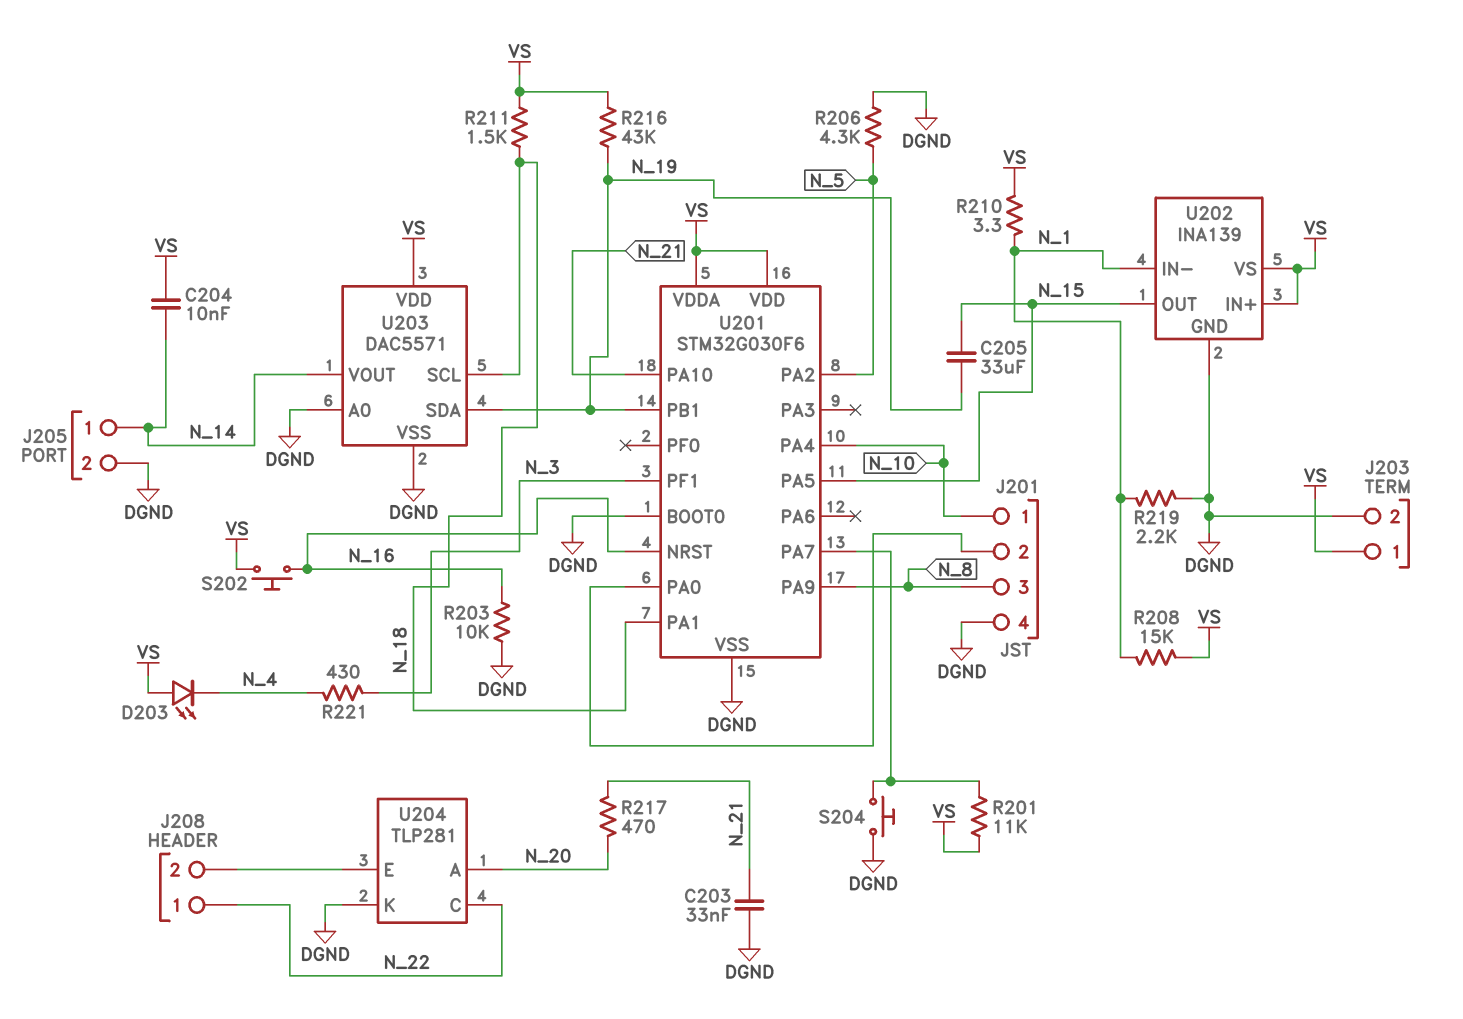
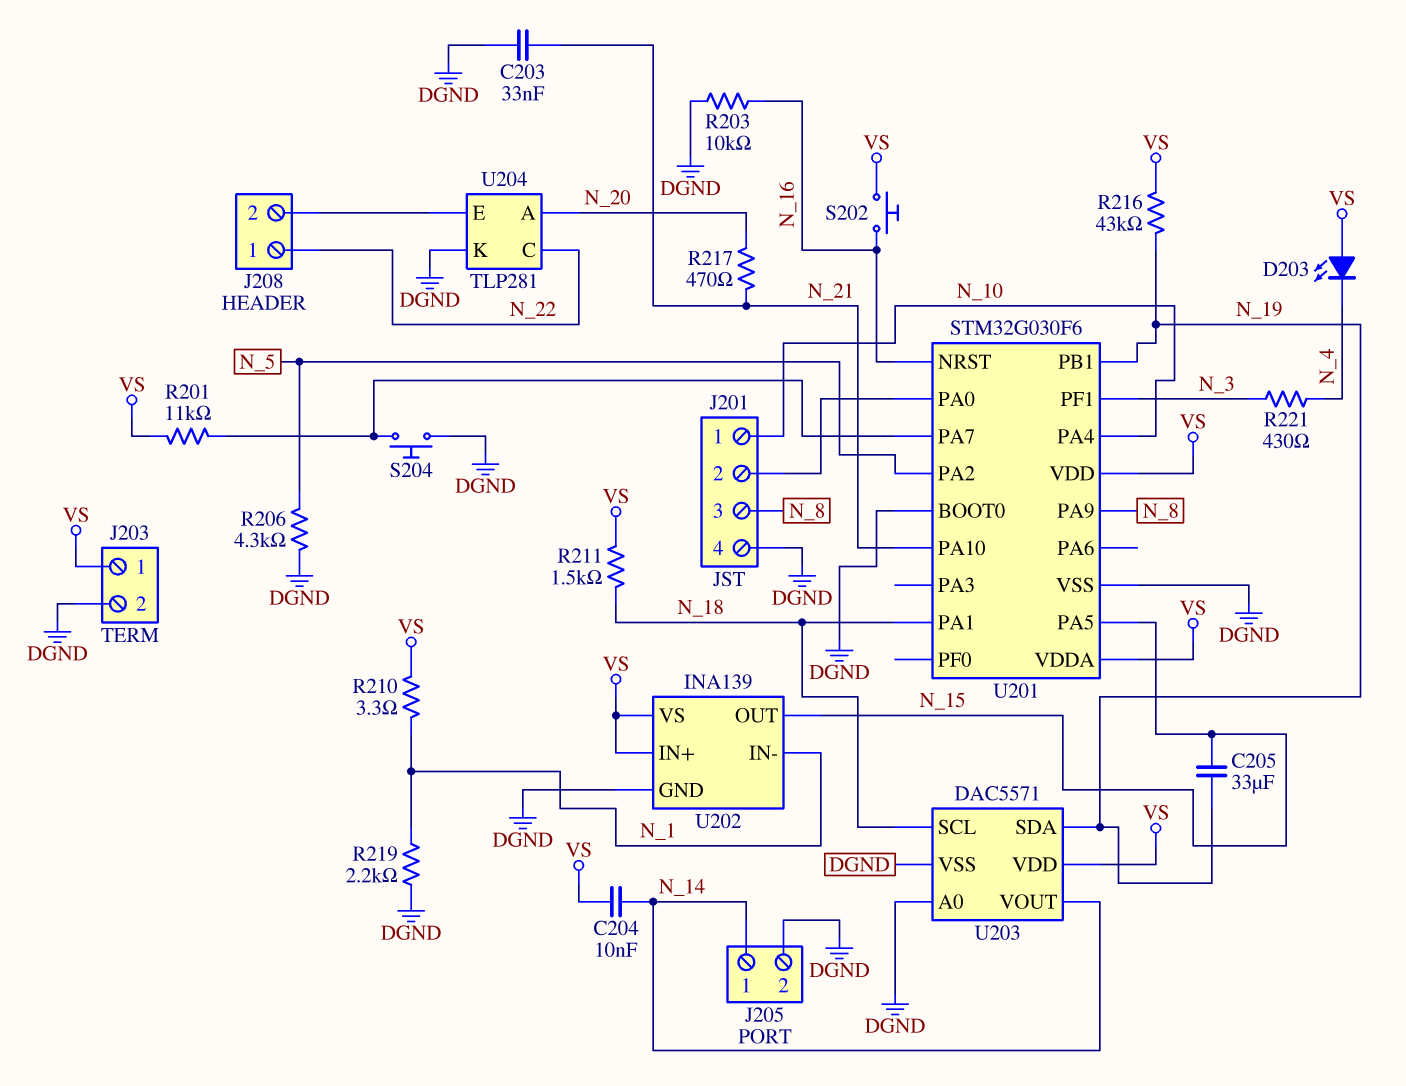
R208: 15k (N_1, VS) -> none

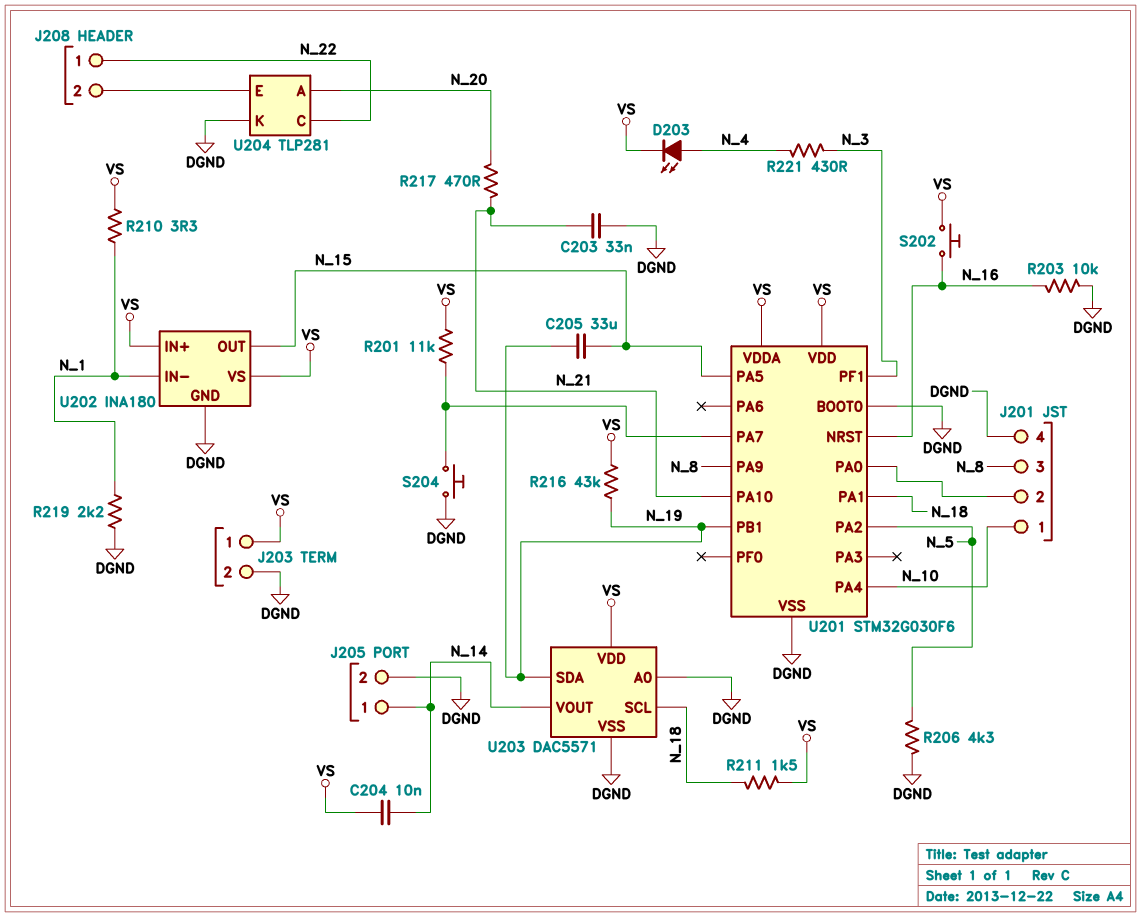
D203: LED (A VS, K N_4) -> LED (A N_4, K VS)
U202: INA139 -> INA180

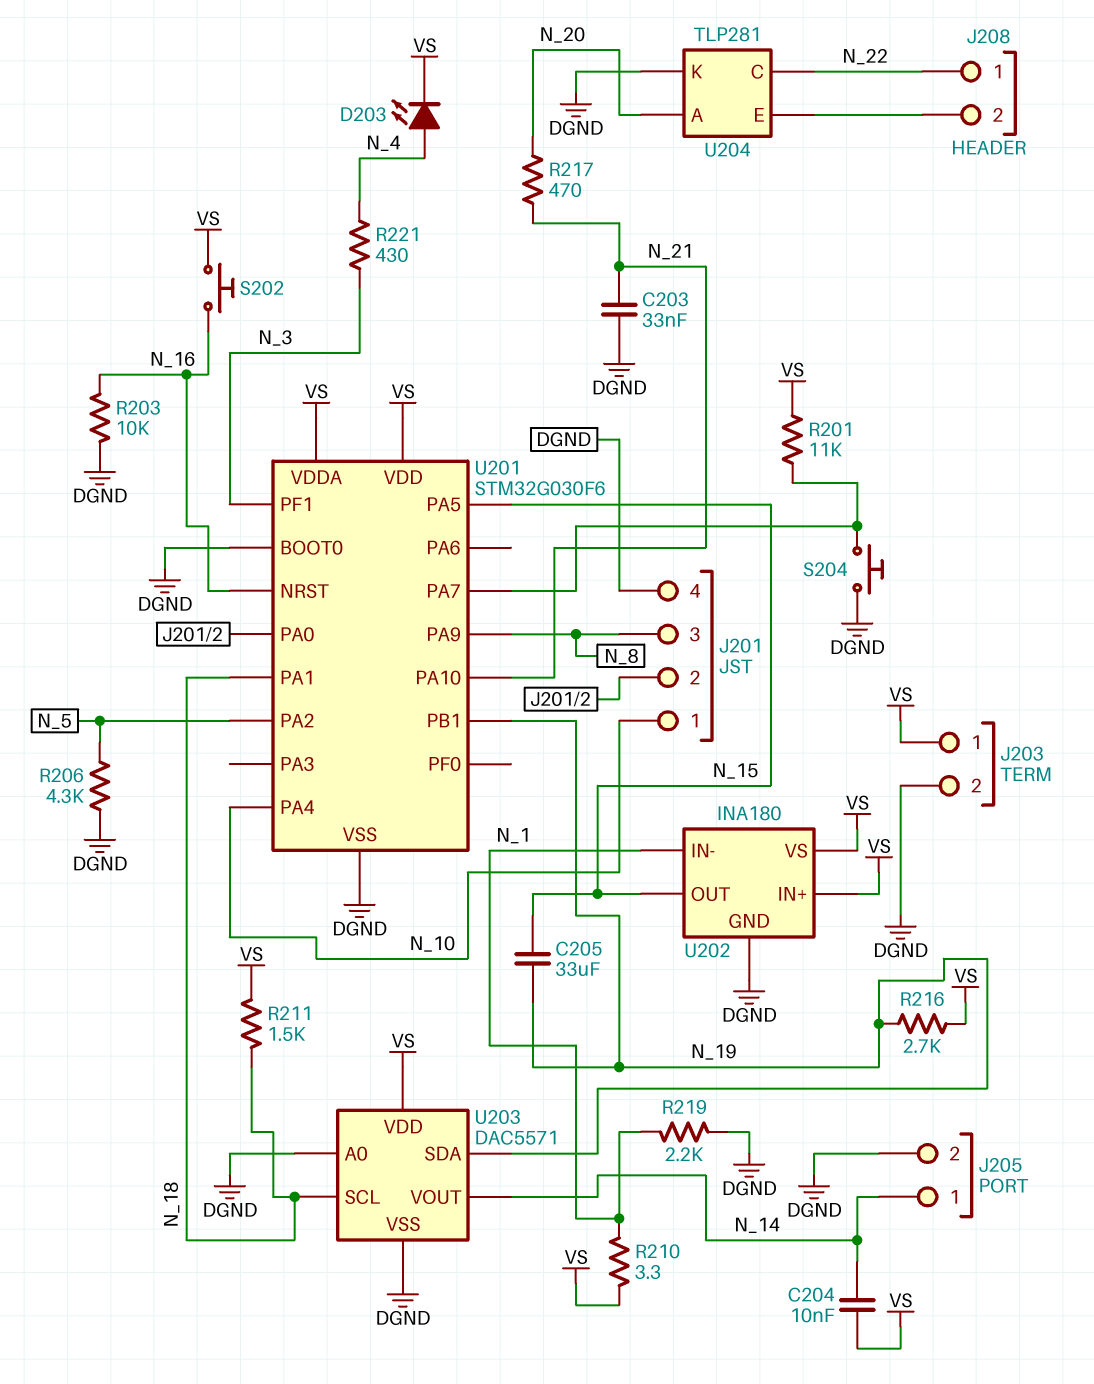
R216: 43k (N_19, VS) -> 2.7k (N_19, VS)

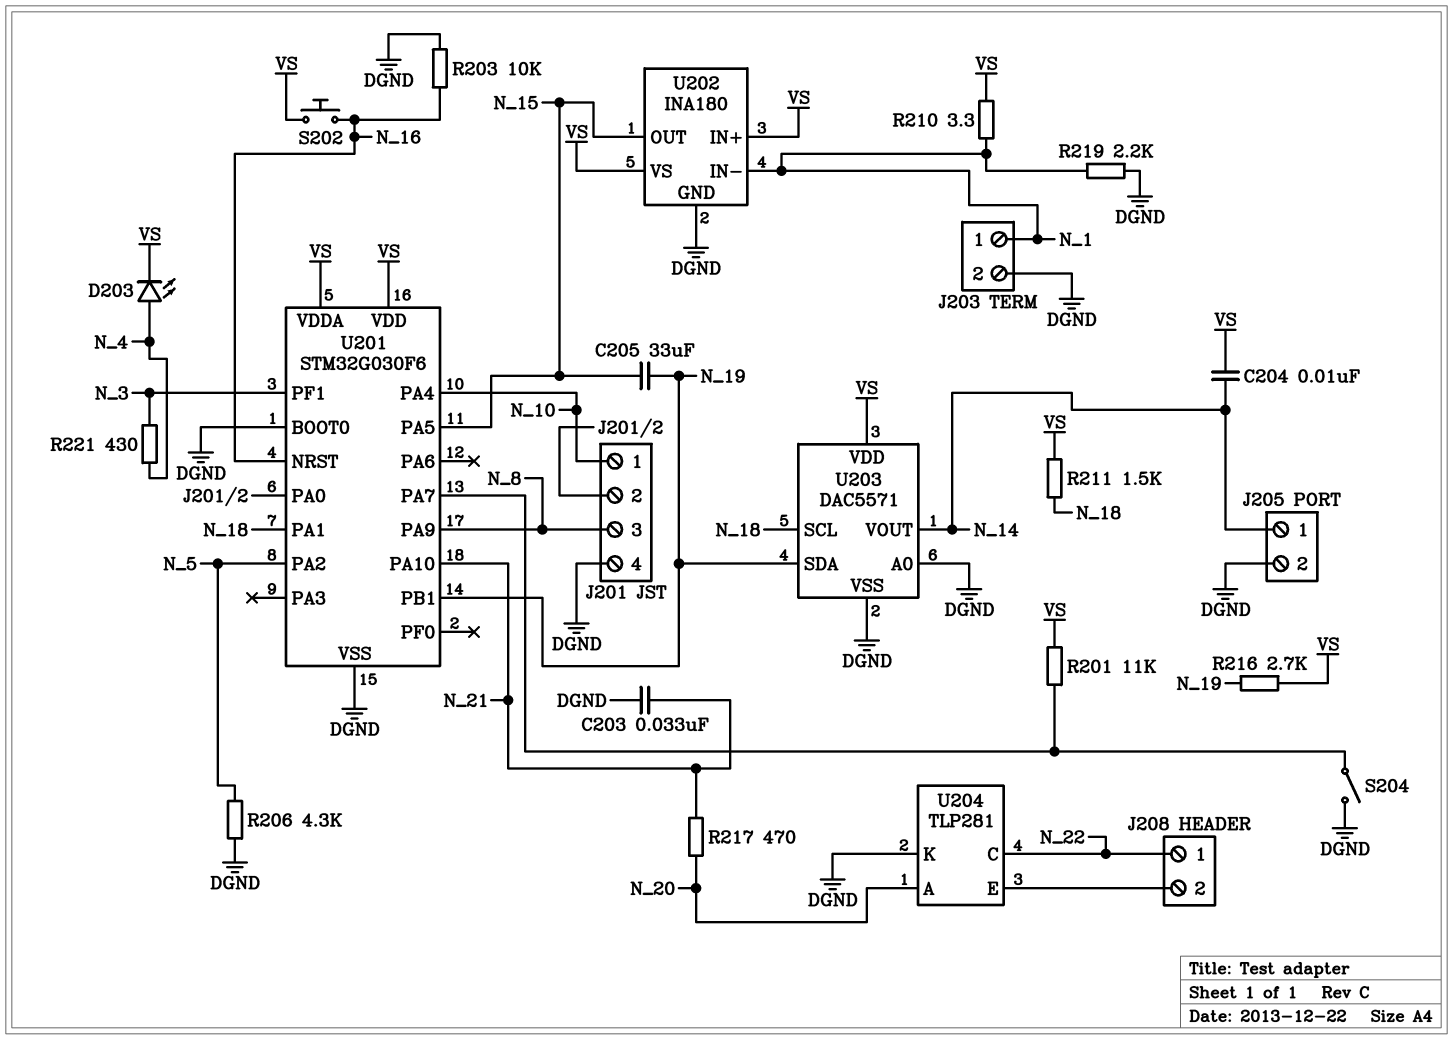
J203 pin 1: VS -> N_1
S204: button (DGND, U201/PA7) -> switch (DGND, U201/PA7)

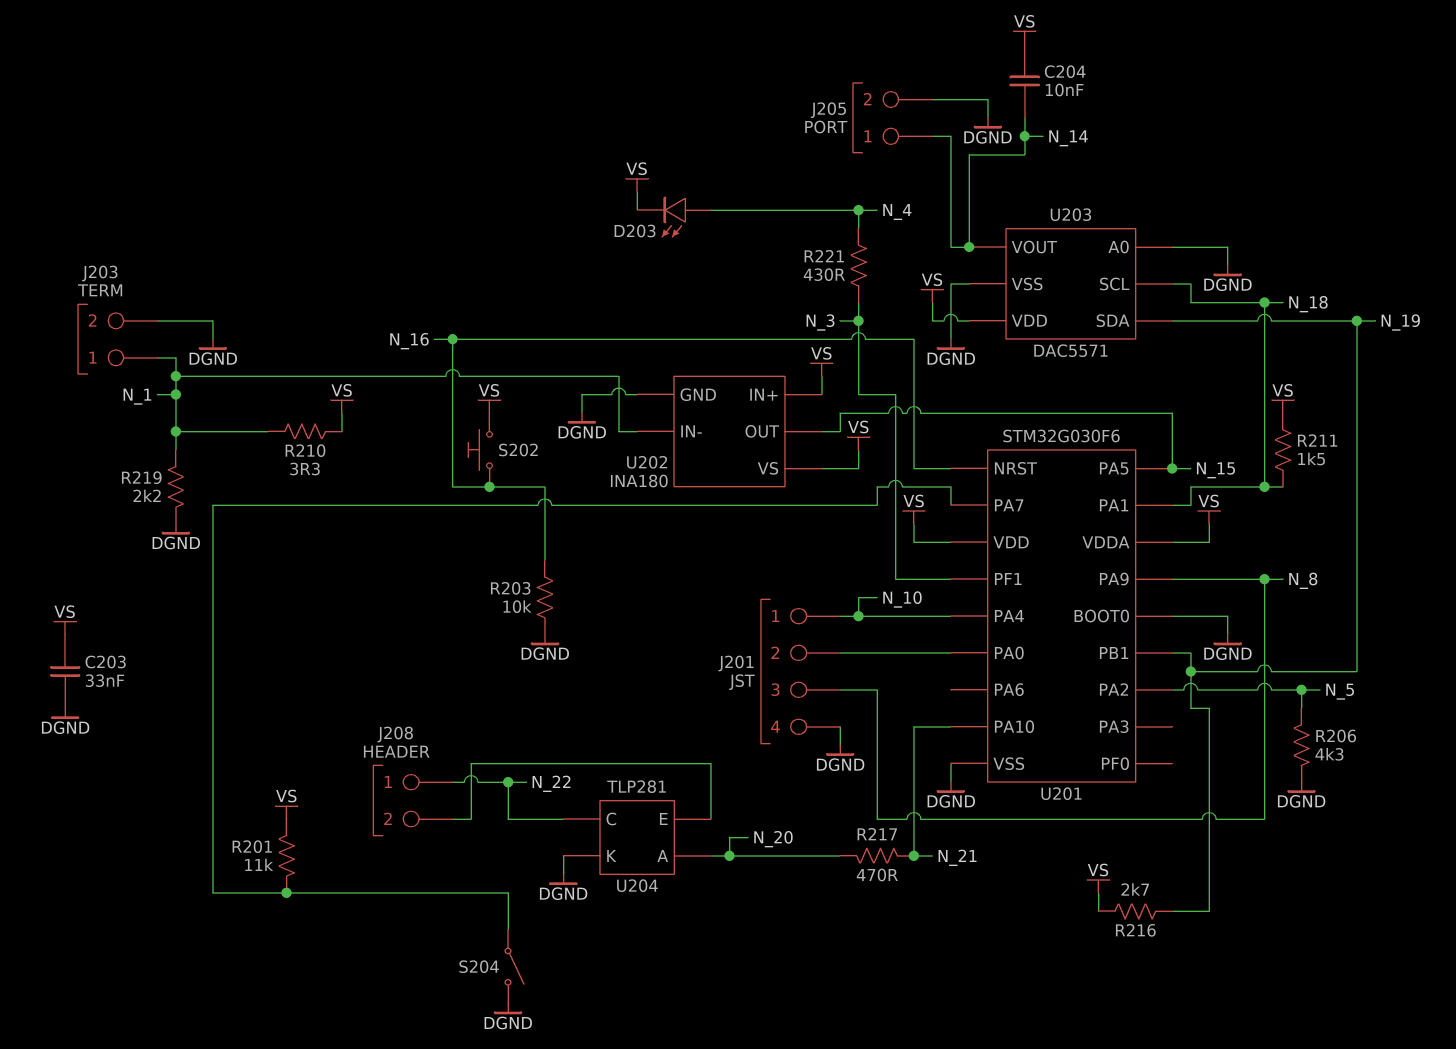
C203: 33nF (DGND, N_21) -> 33nF (DGND, VS)
C205: 33uF (N_15, N_19) -> none

